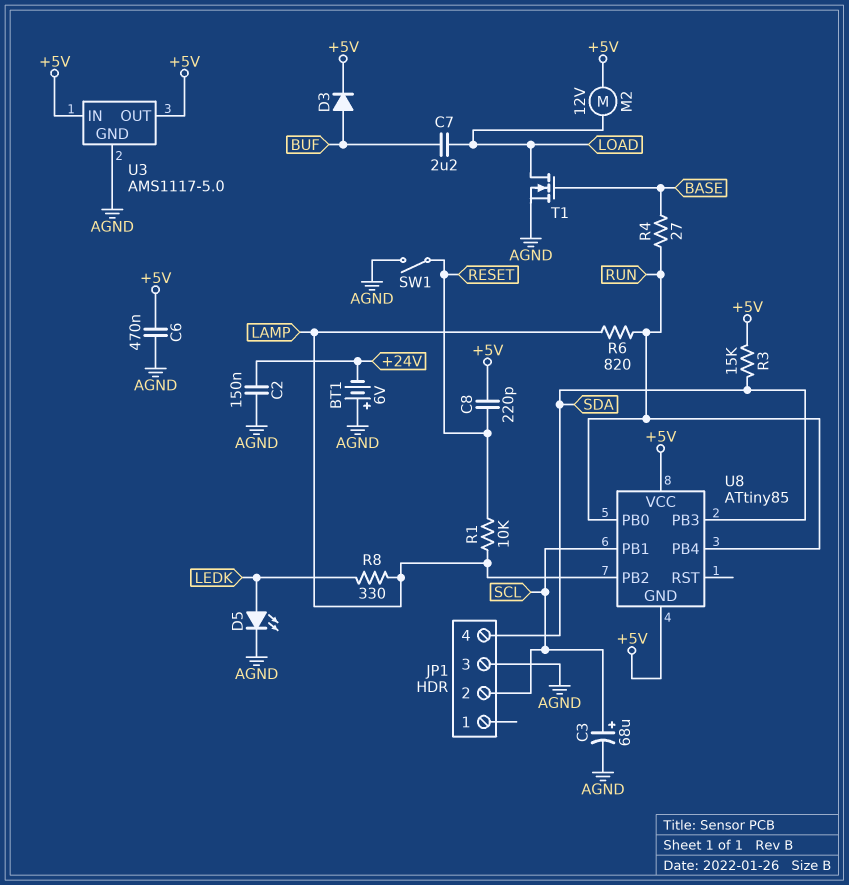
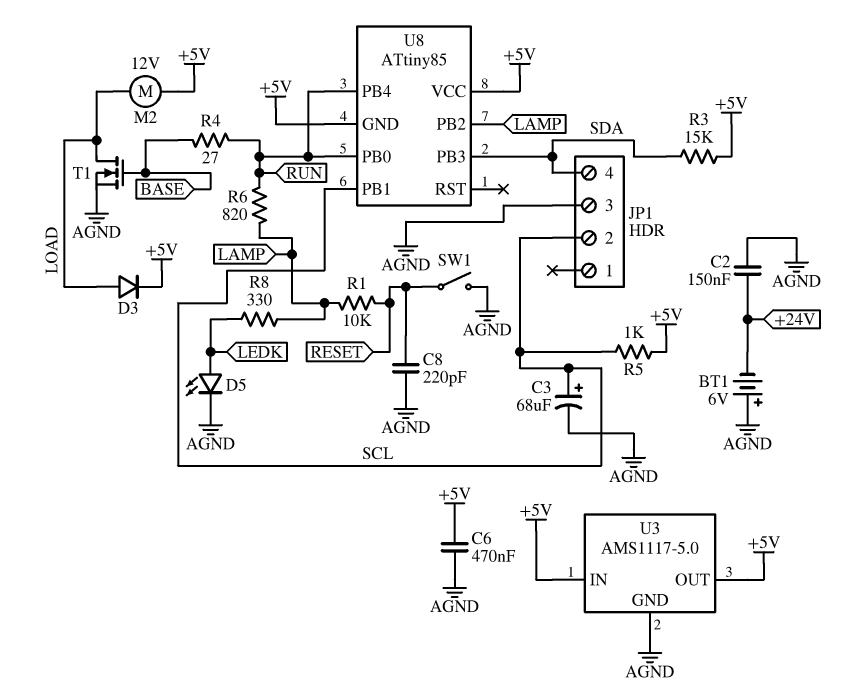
C7: 2.2uF (BUF, LOAD) -> none
C8: 220pF (+5V, RESET) -> 220pF (AGND, RESET)
D3: diode (A BUF, K +5V) -> diode (A LOAD, K +5V)
R5: none -> 1k (+5V, SCL)

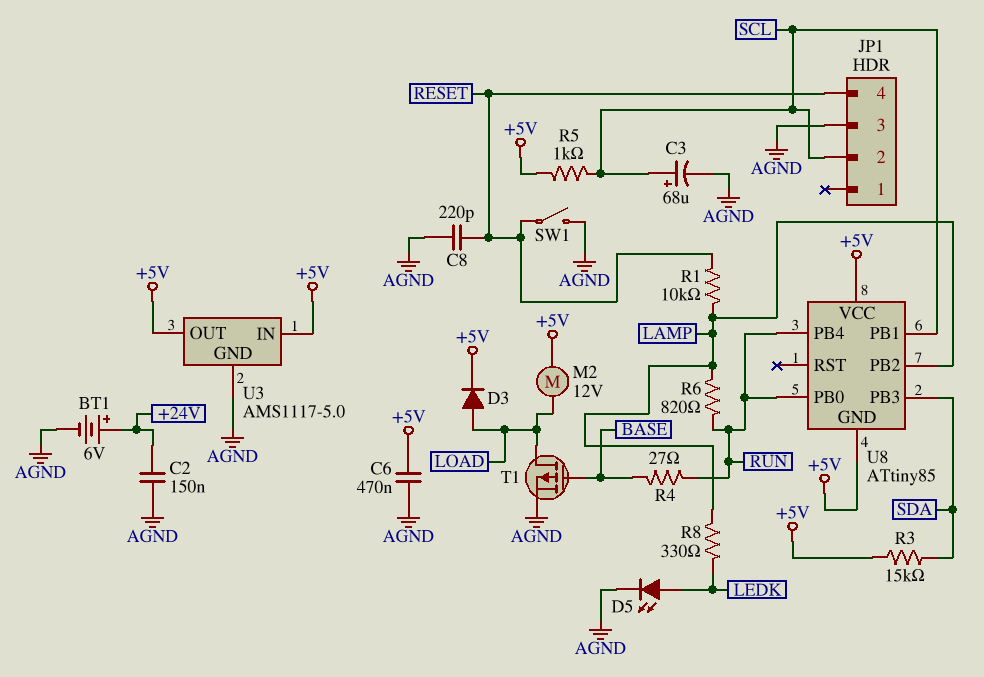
BT1: 6V (plus AGND, minus +24V) -> 6V (plus +24V, minus AGND)
JP1 pin 4: SDA -> RESET
T1: NMOS (G BASE, D LOAD, S AGND) -> PMOS (G BASE, D LOAD, S AGND)

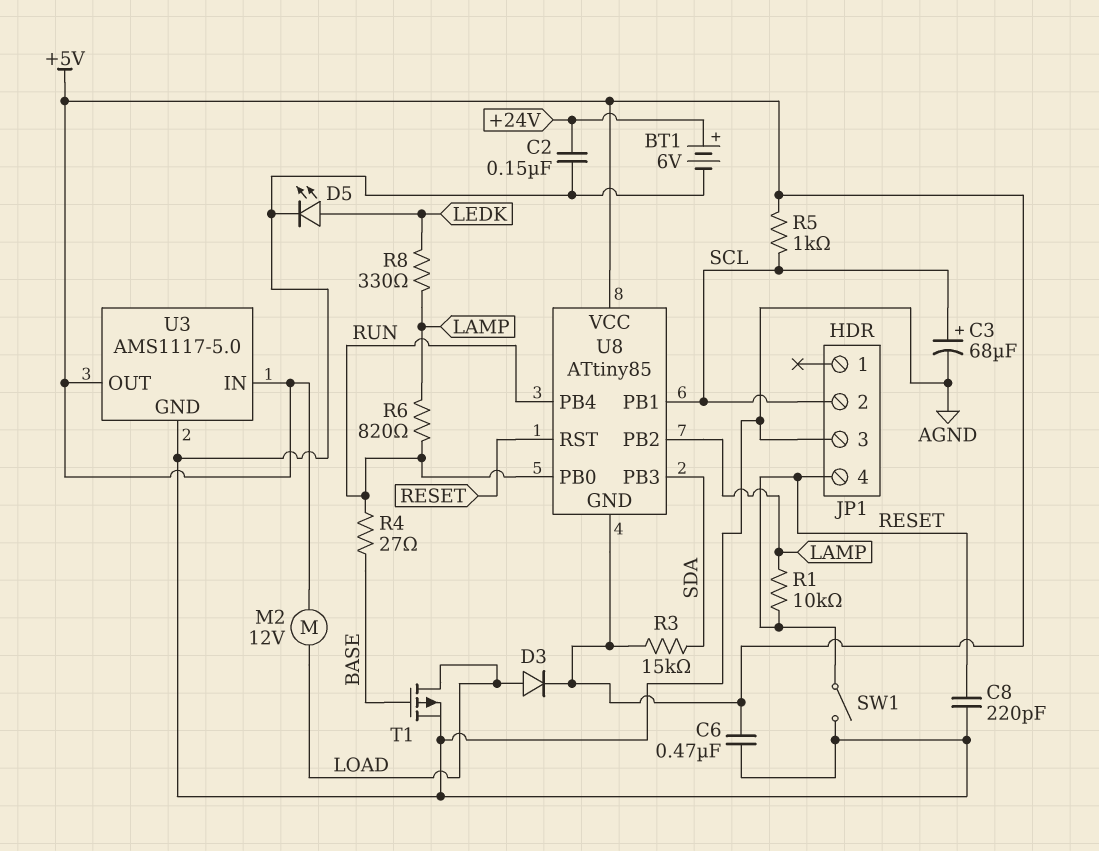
U8 pin RST: none -> RESET

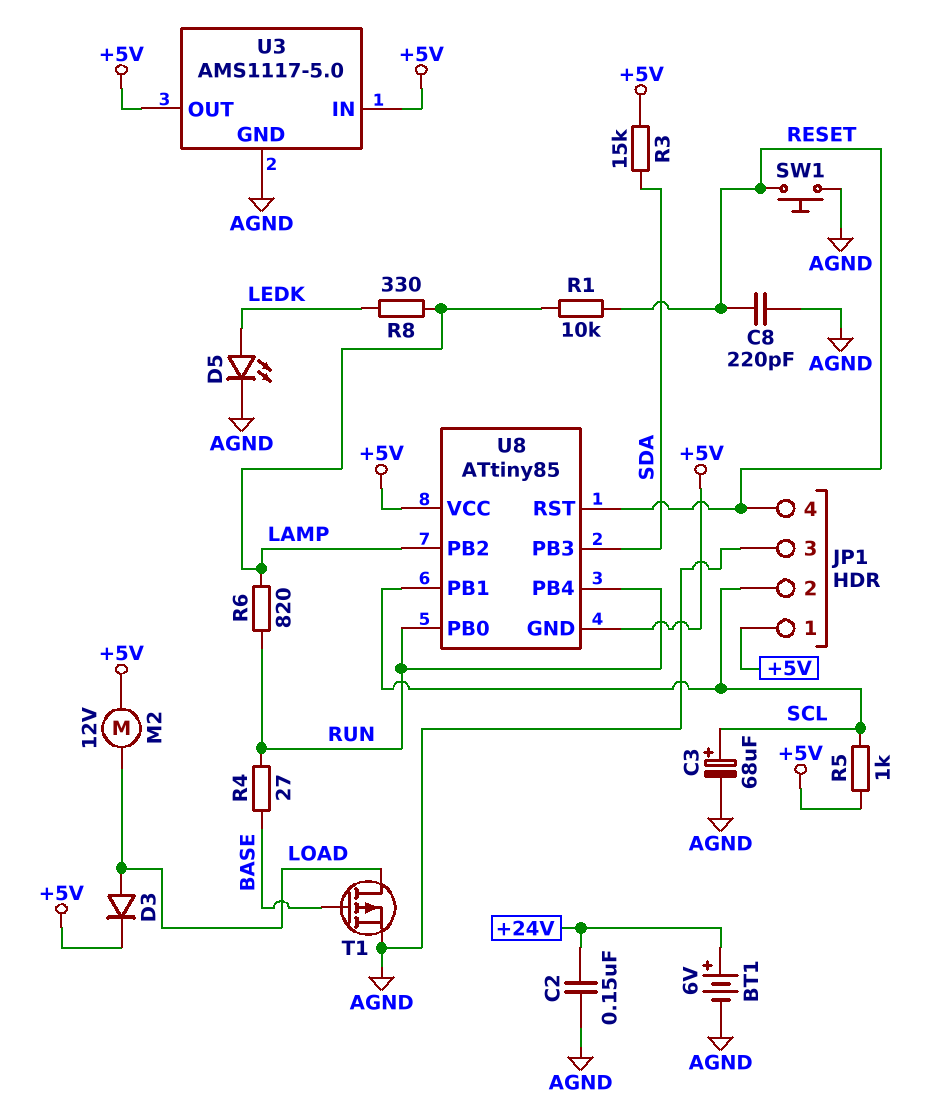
C6: 470nF (+5V, AGND) -> none
JP1 pin 1: none -> +5V
SW1: switch (AGND, RESET) -> button (AGND, RESET)

